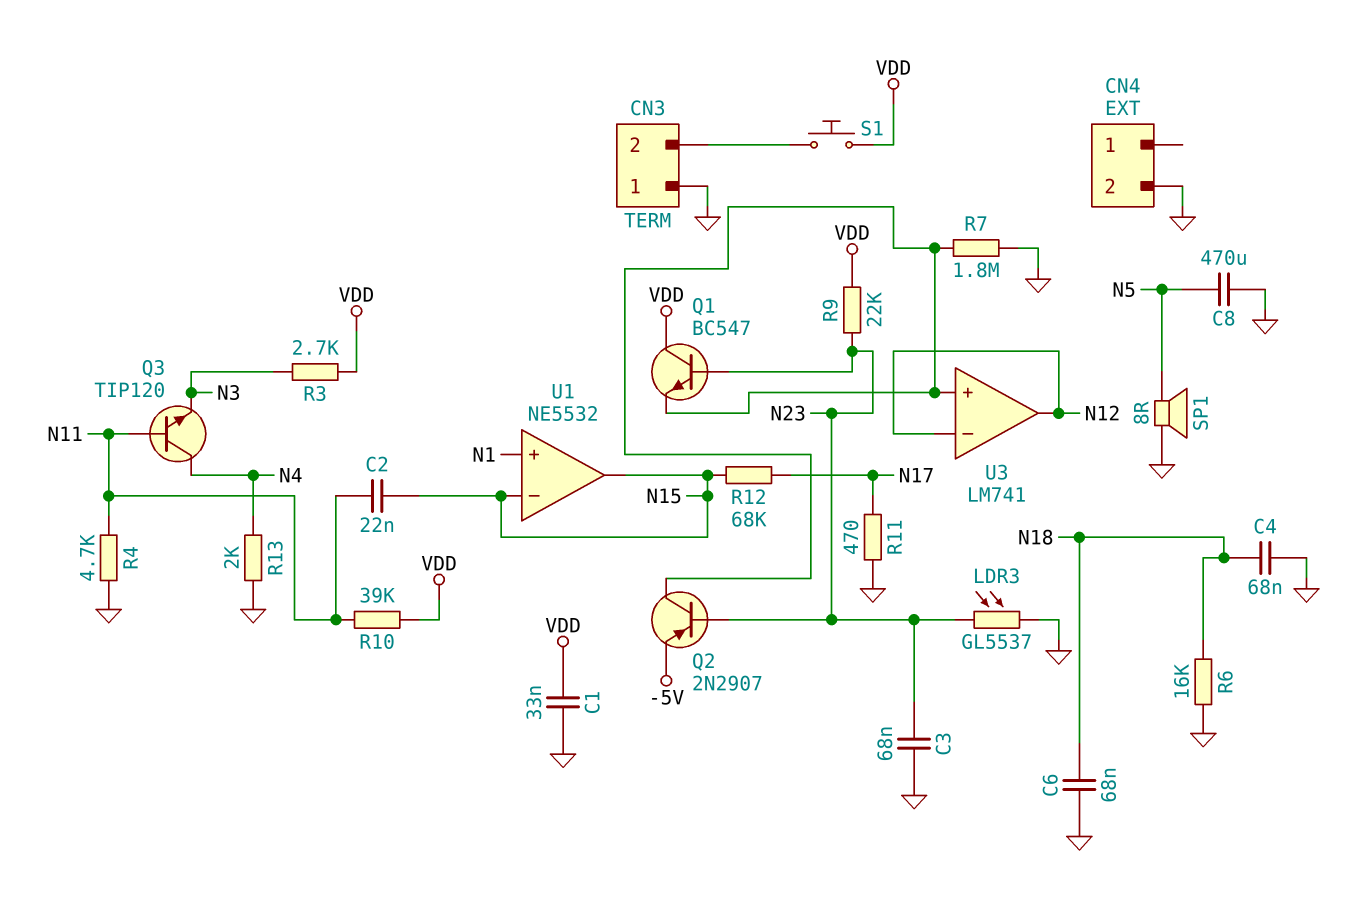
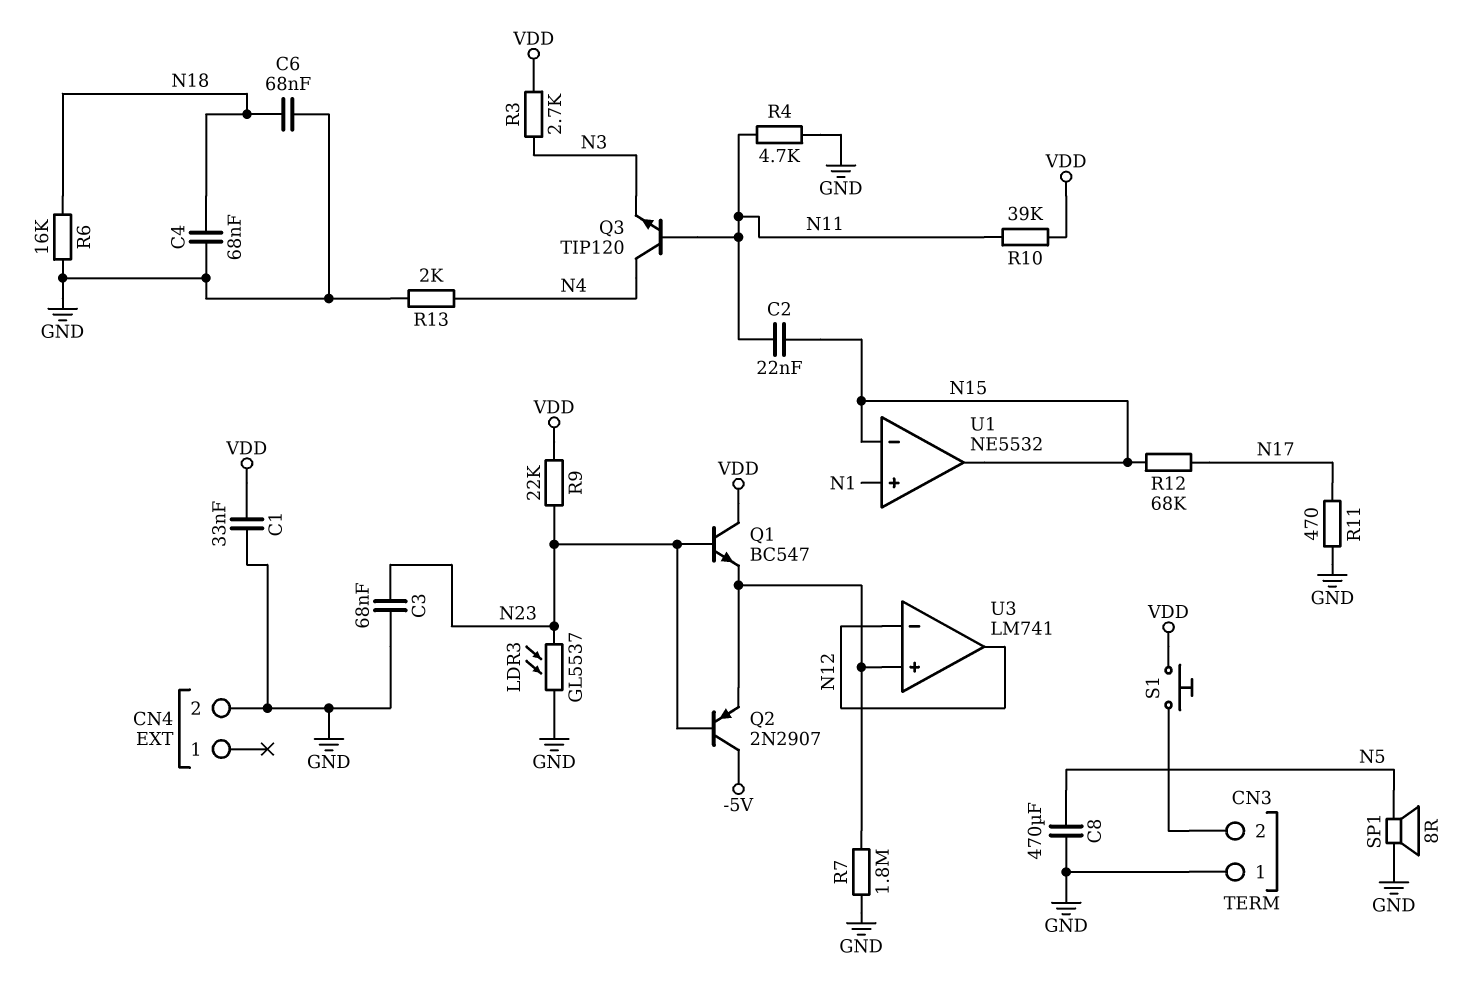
Q2: PNP 2N2907 (B N23, C U3/in+, E -5V) -> PNP 2N2907 (B N23, C -5V, E U3/in+)

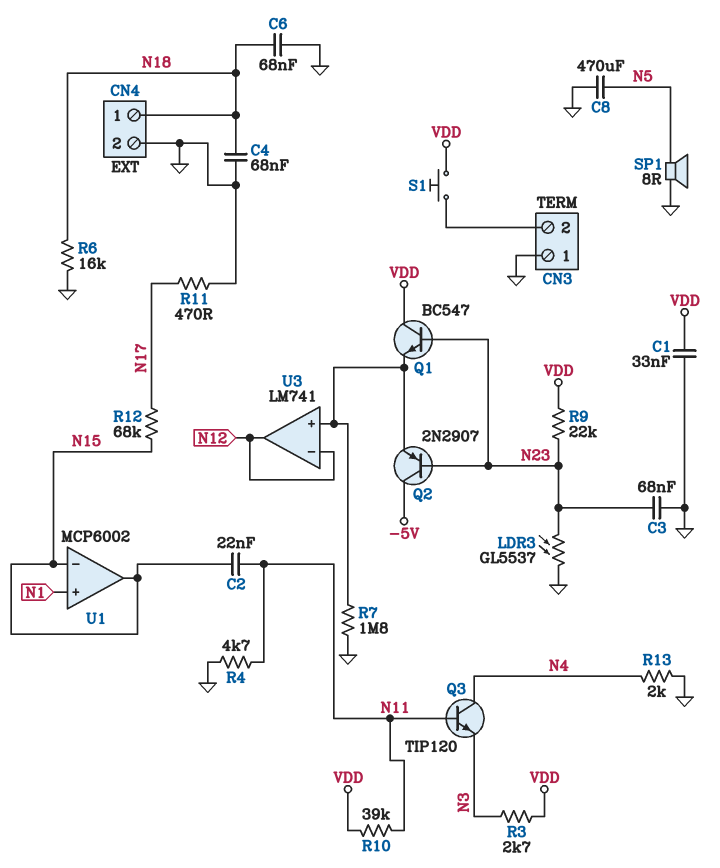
CN4 pin 1: none -> N18
U1: NE5532 -> MCP6002

